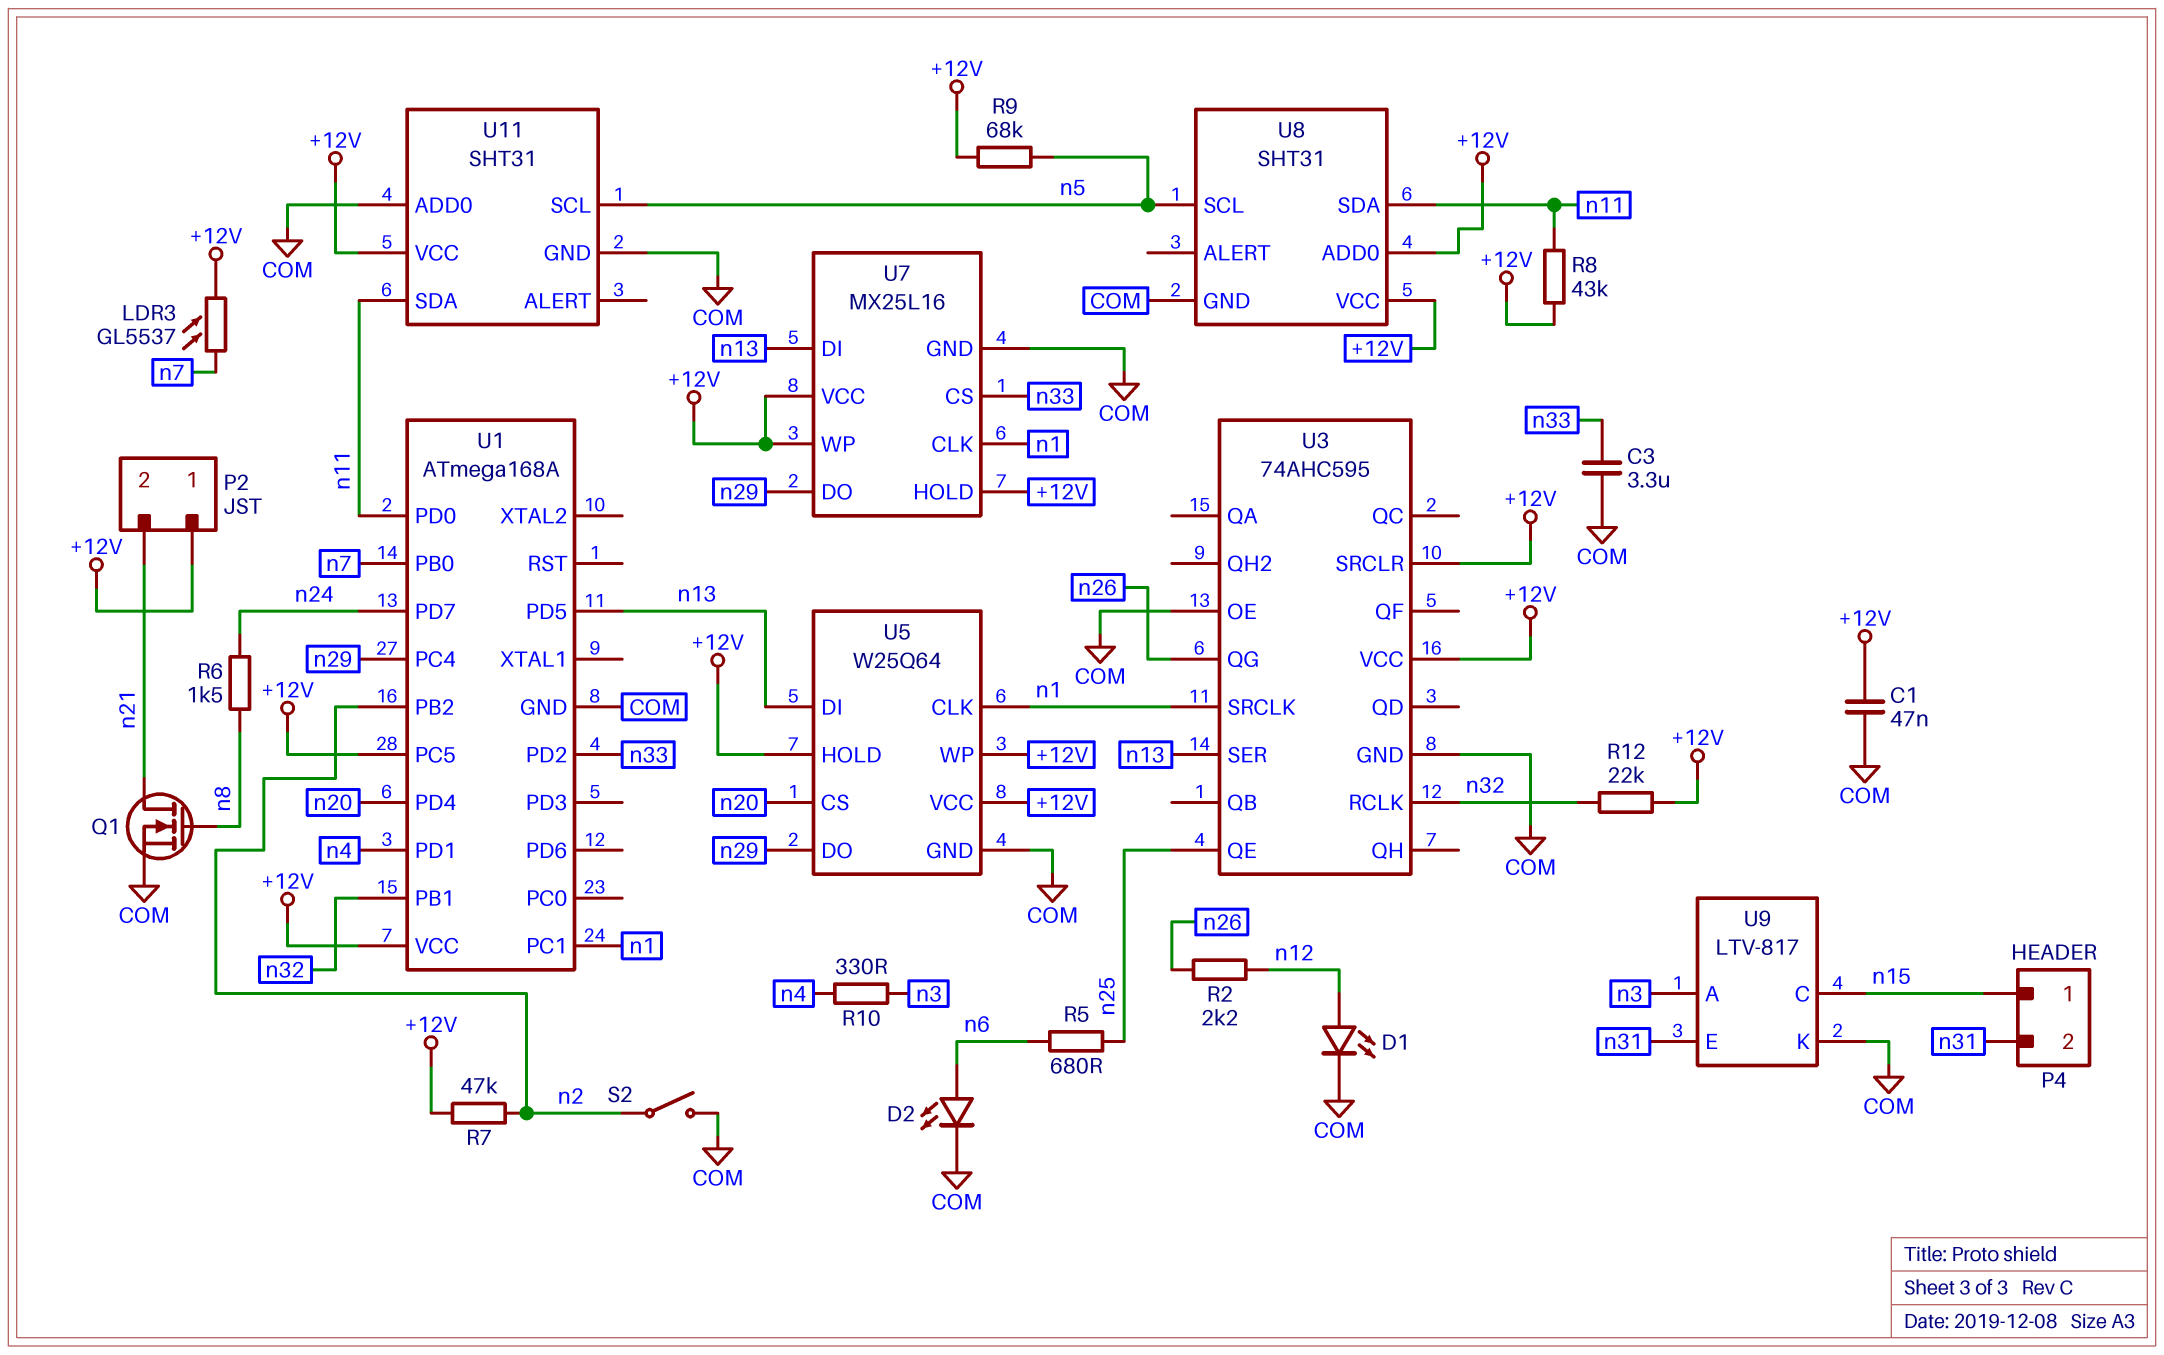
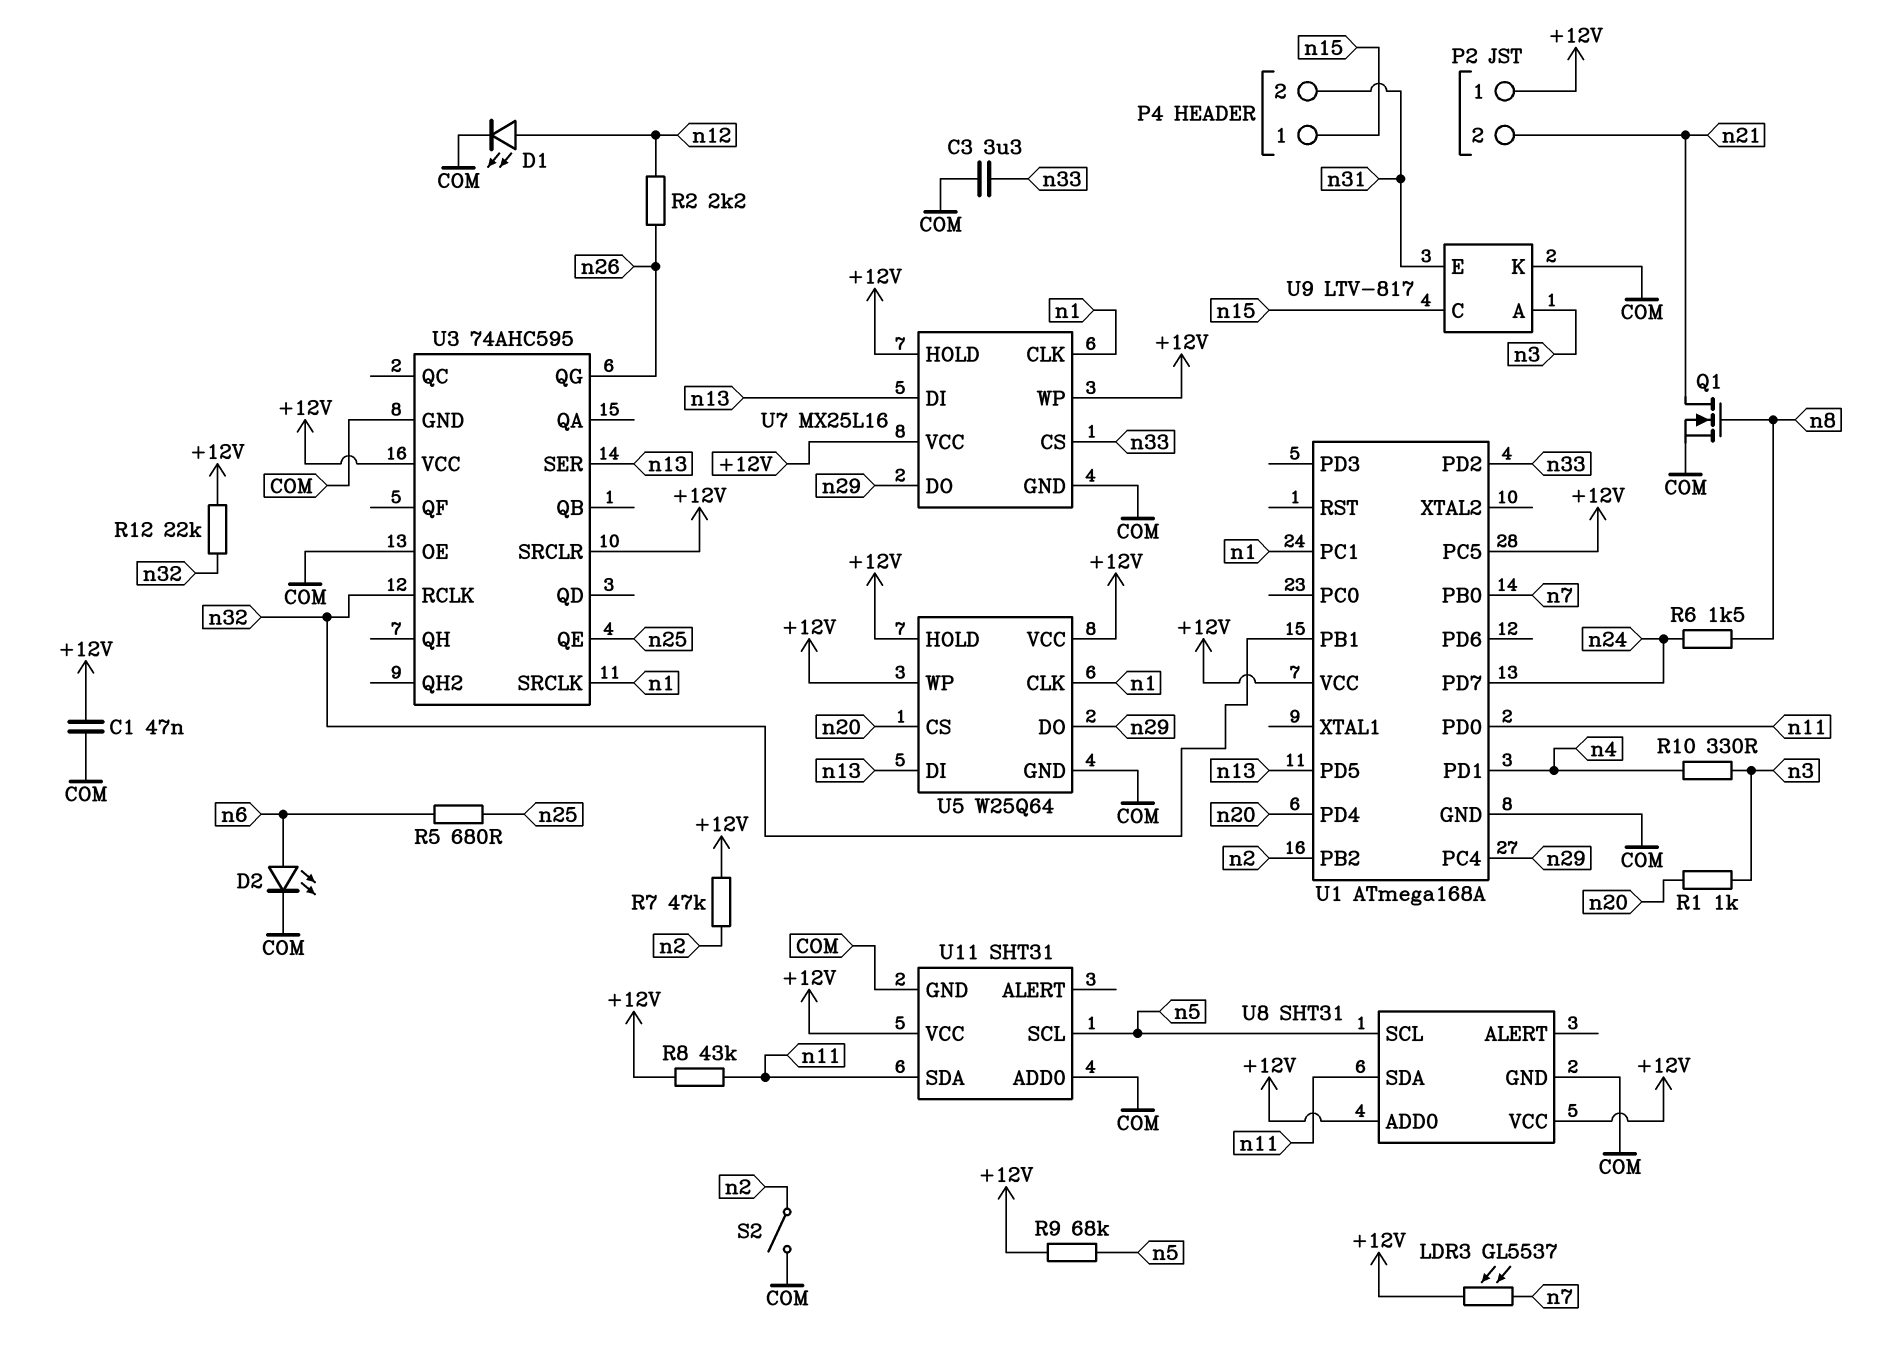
R1: none -> 1k (n3, n20)

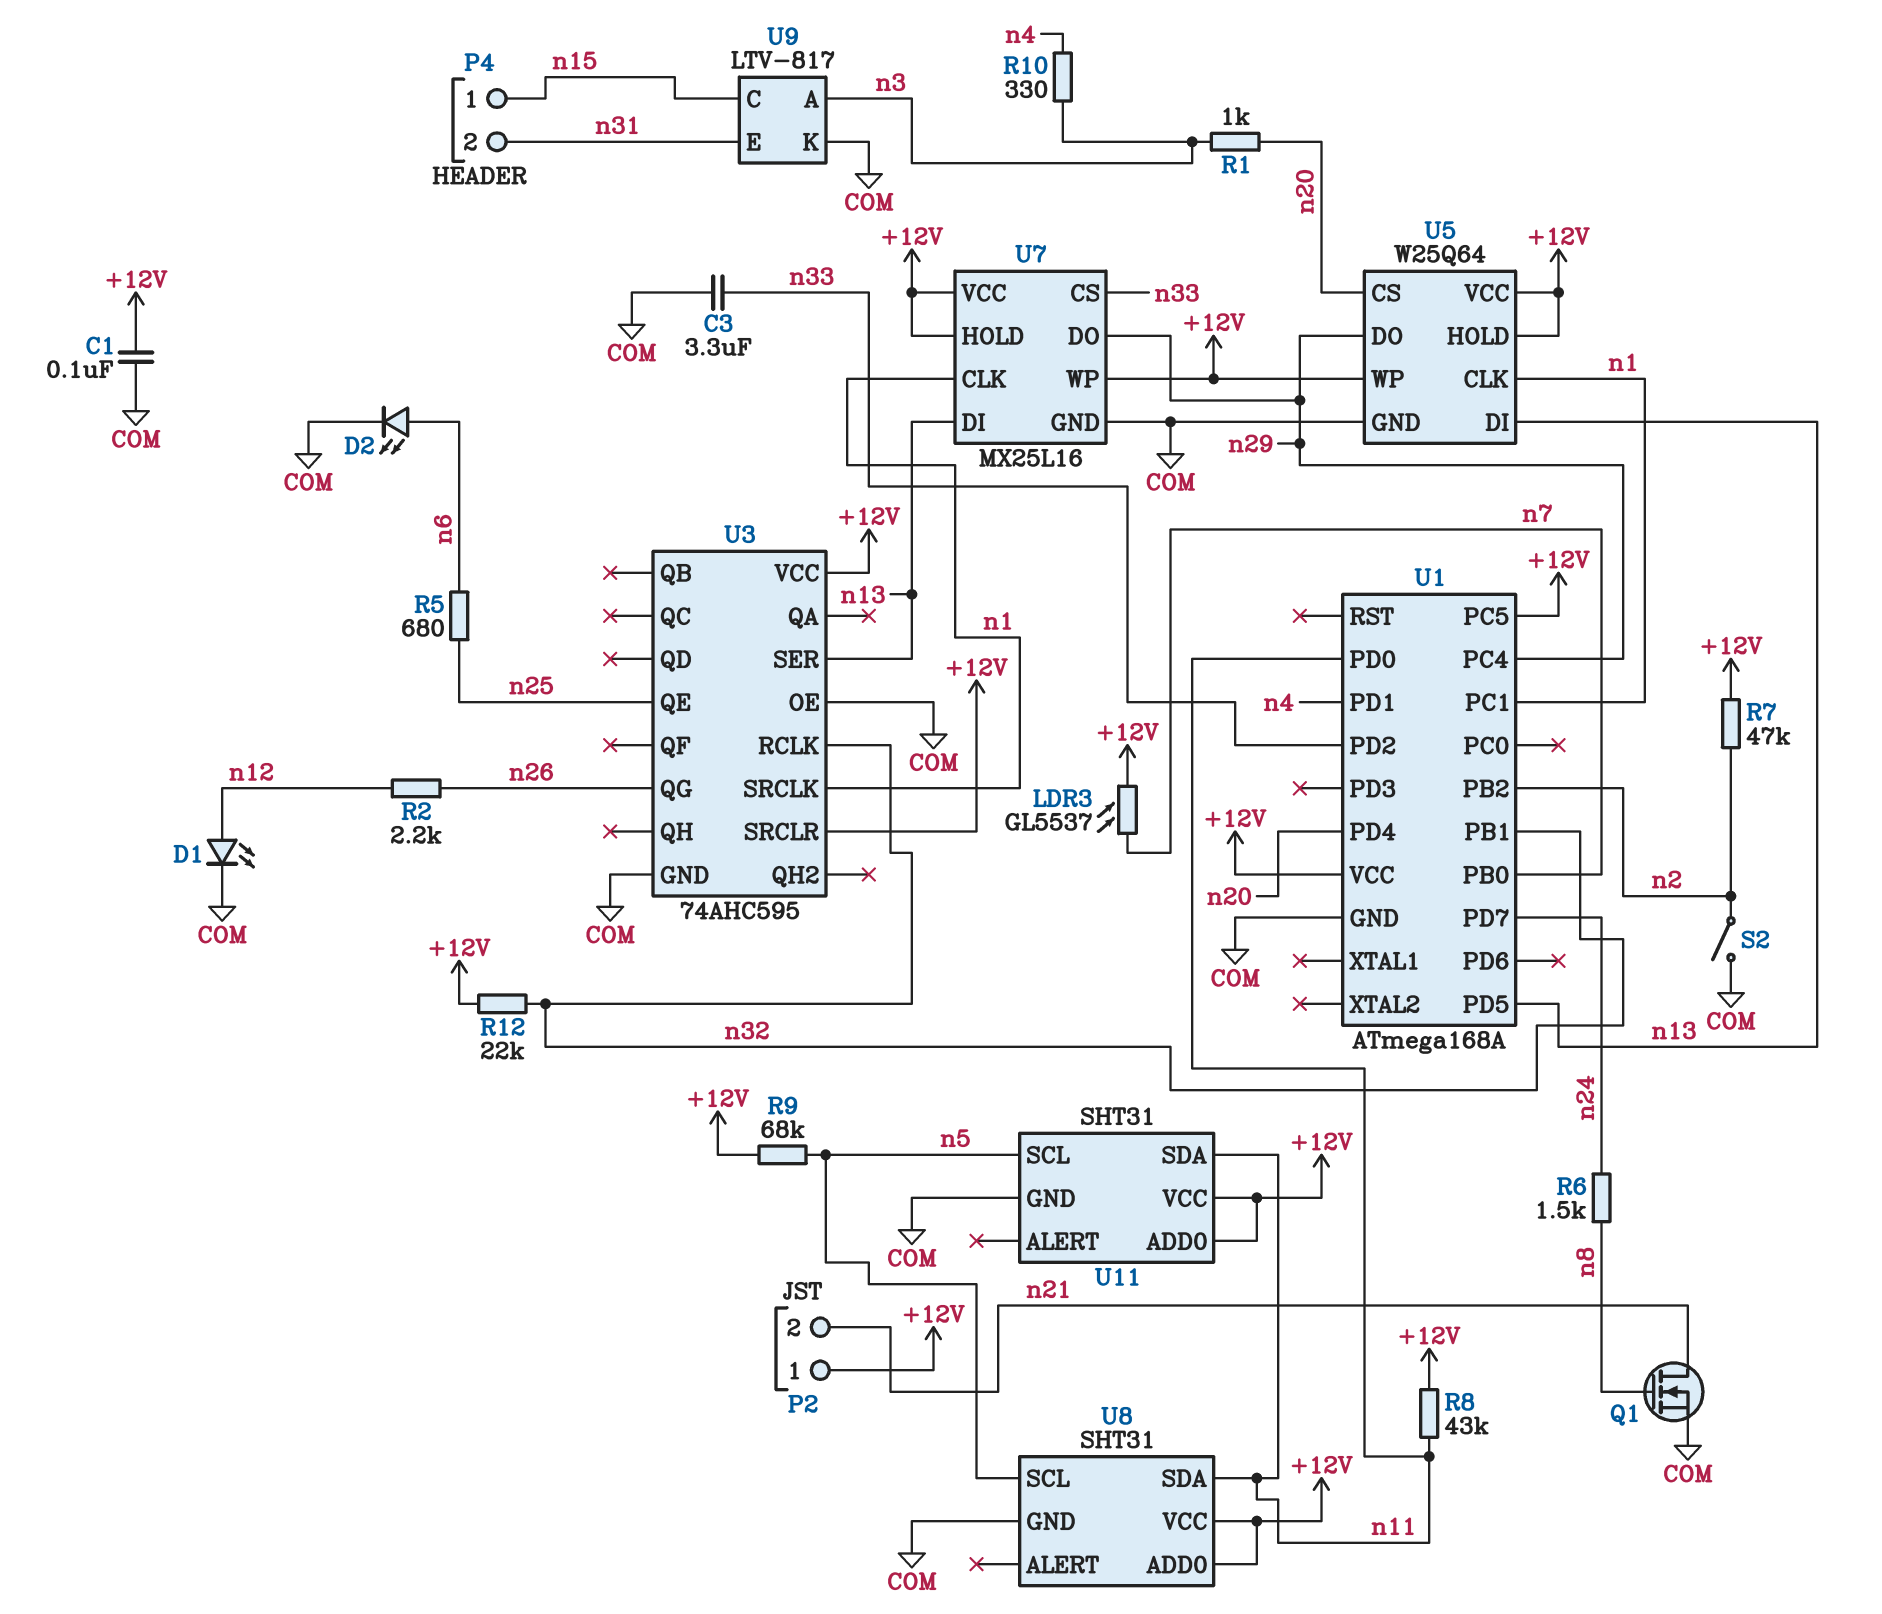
C1: 47nF (+12V, COM) -> 100nF (+12V, COM)
U11 pin ADD0: COM -> +12V

